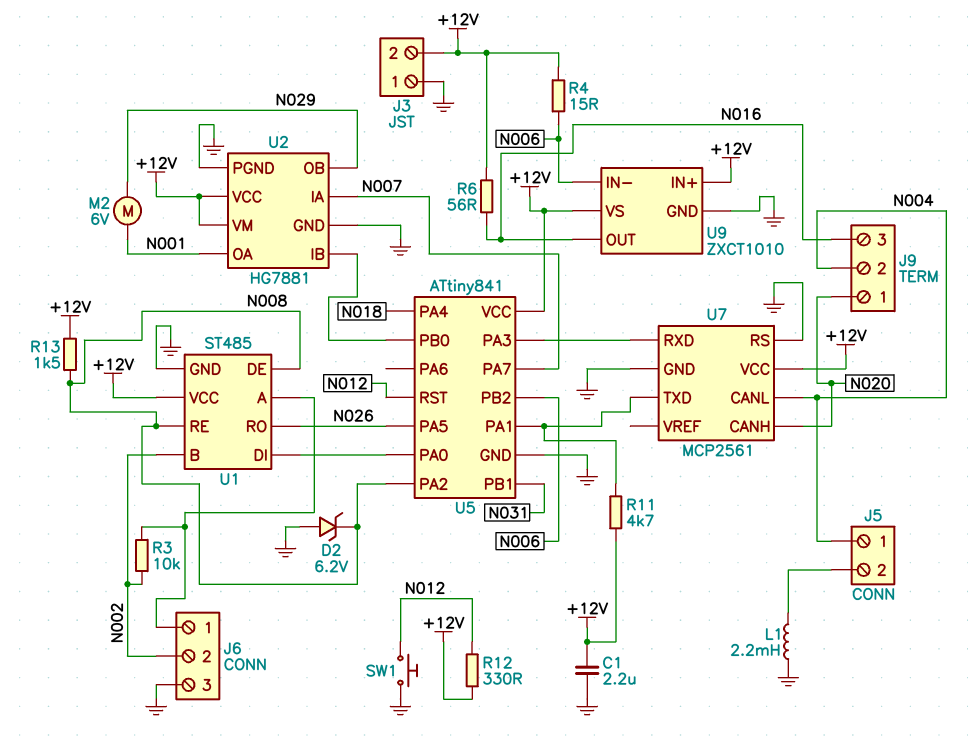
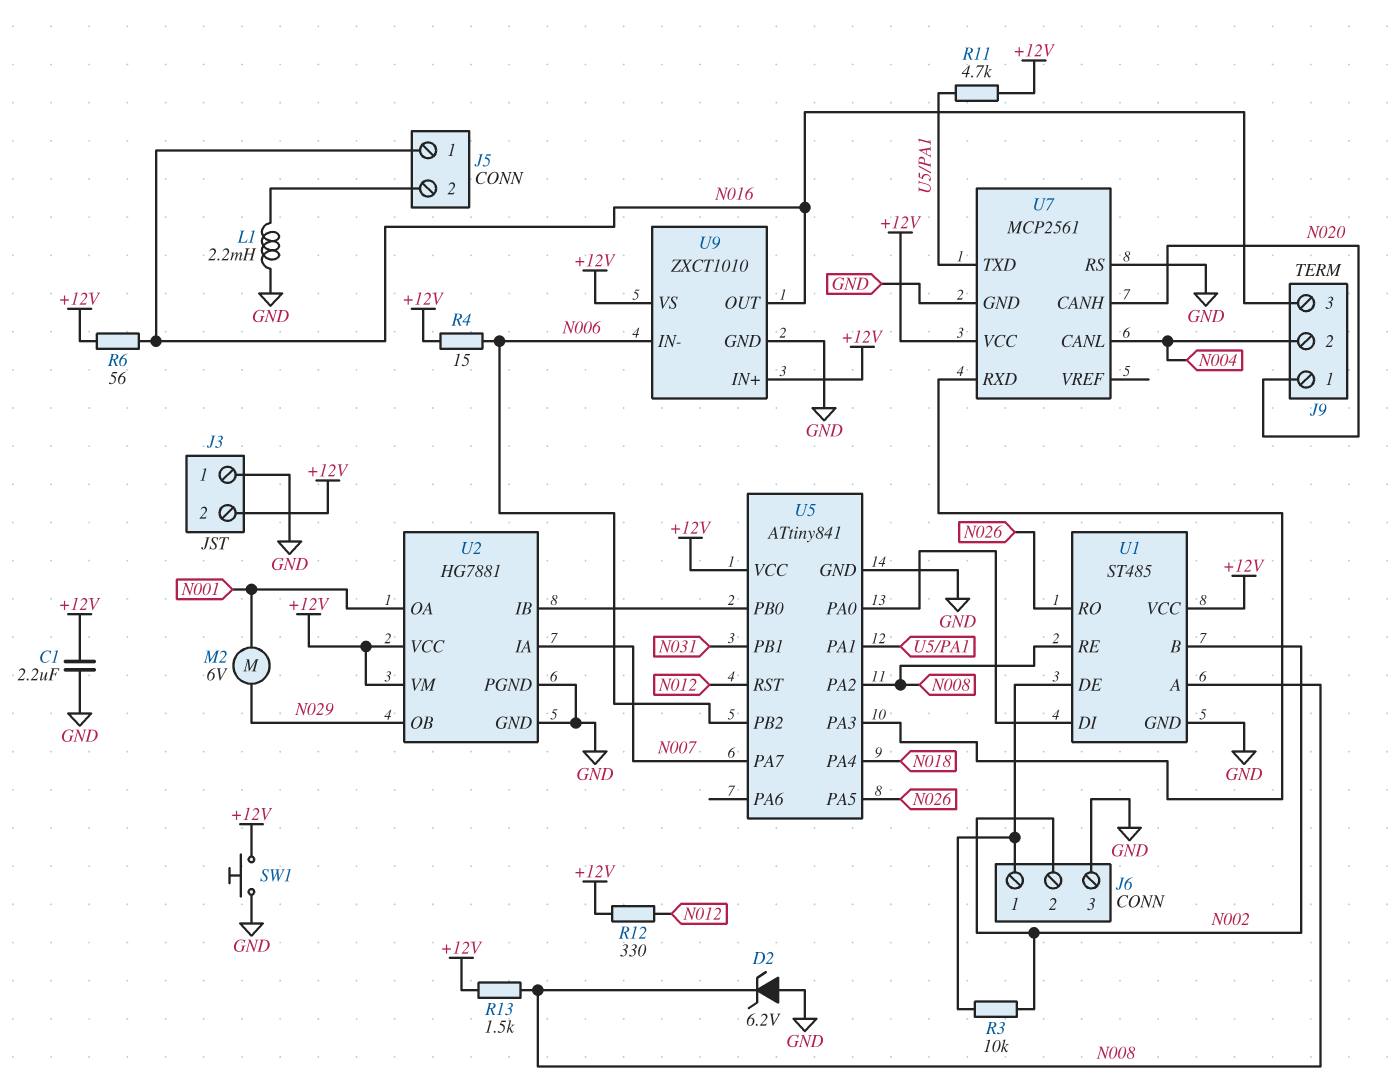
J5 pin 1: N004 -> N016
SW1: button (GND, N012) -> button (+12V, GND)
U1 pin A: J6/1 -> N008
U1 pin DE: N008 -> J6/1

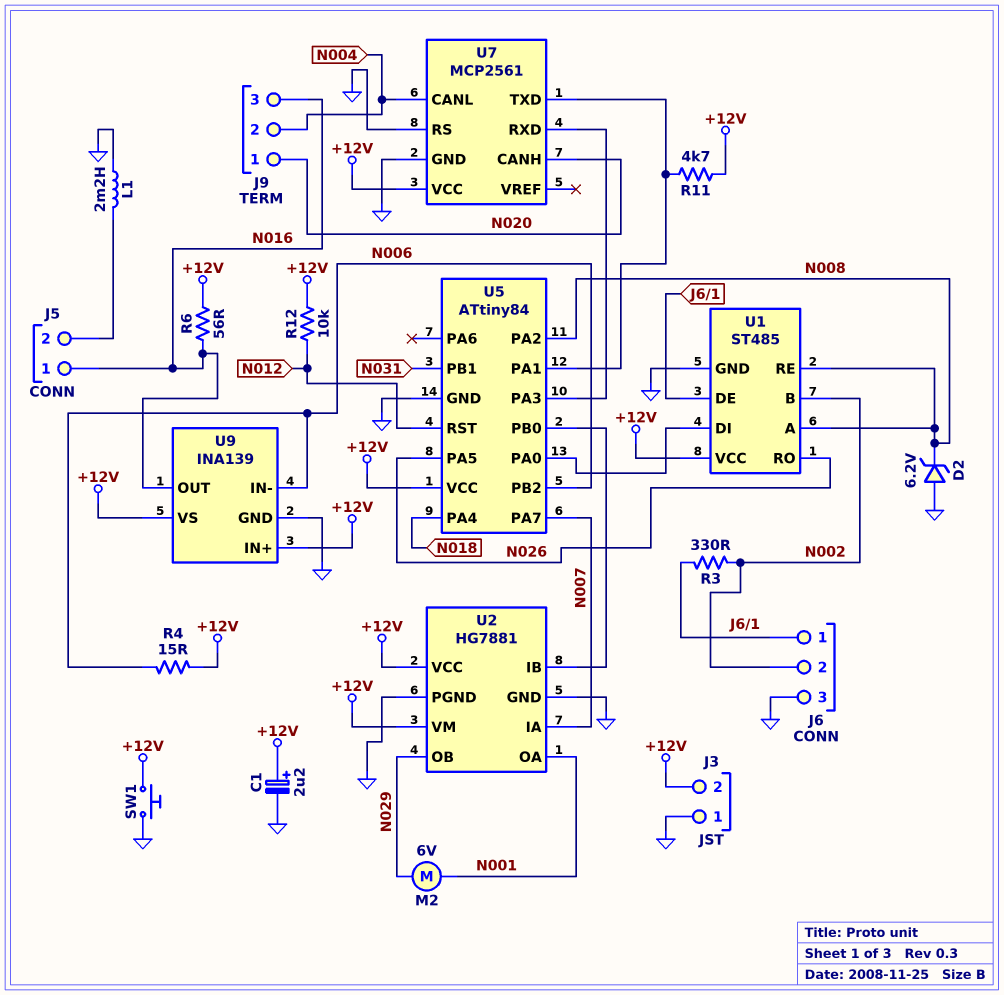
C1: 2.2uF (+12V, GND) -> 2.2uF (plus +12V, minus GND)
R3: 10k (J6/1, N002) -> 330 (J6/1, N002)
R12: 330 (+12V, N012) -> 10k (+12V, N012)
R13: 1.5k (+12V, N008) -> none
U5: ATtiny841 -> ATtiny84
U9: ZXCT1010 -> INA139

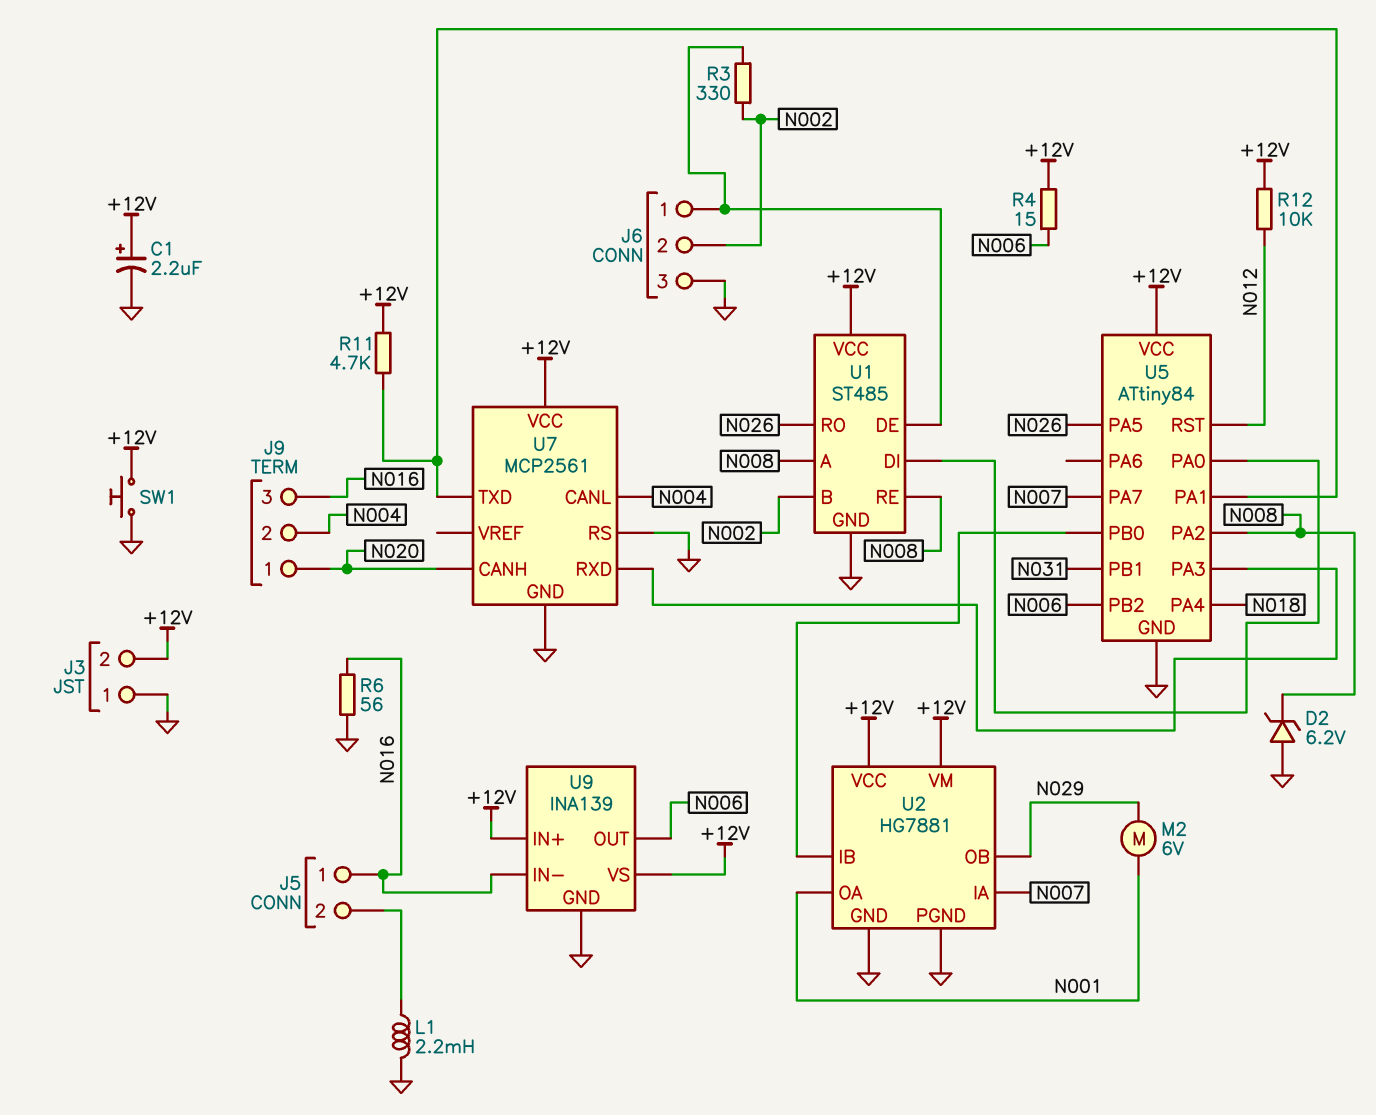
R6: 56 (+12V, N016) -> 56 (GND, N016)
U9 pin IN-: N006 -> N016
U9 pin OUT: N016 -> N006

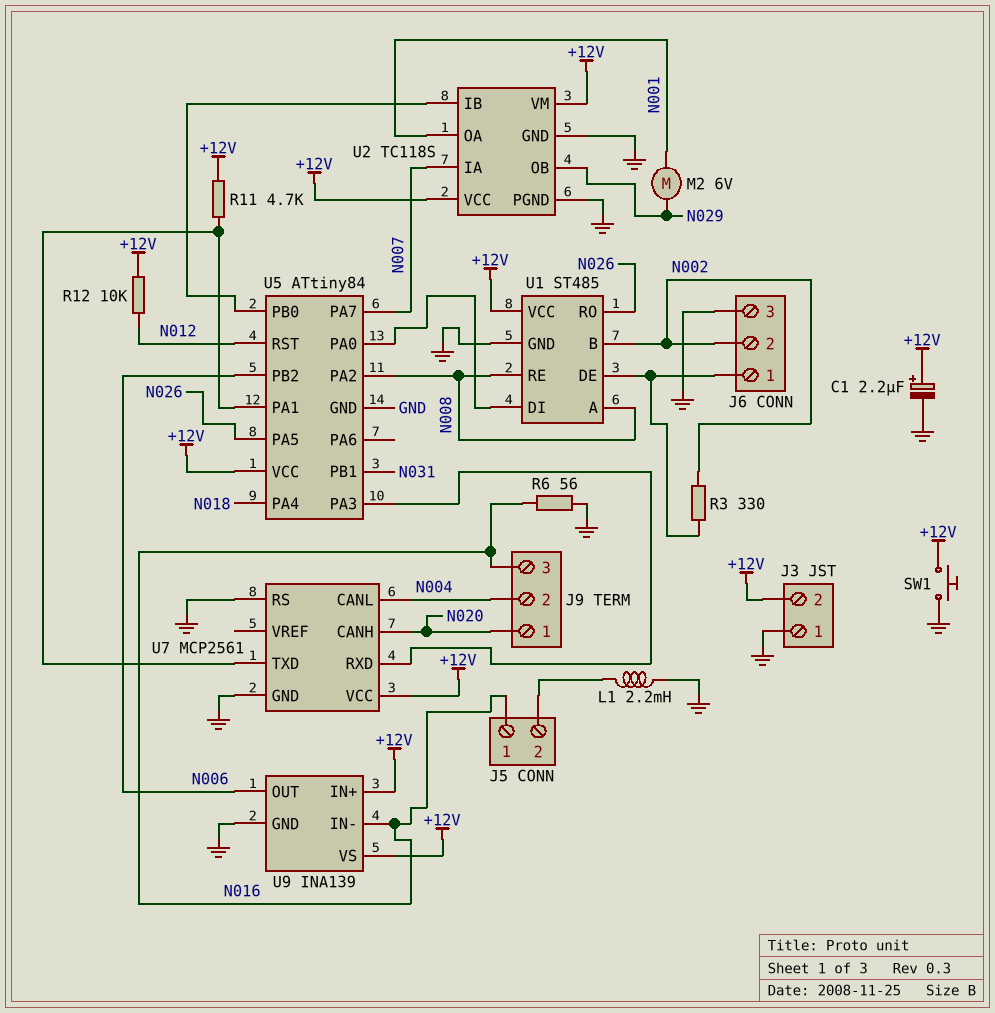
D2: zener 6.2V (A GND, K N008) -> none
R4: 15 (+12V, N006) -> none
U2: HG7881 -> TC118S

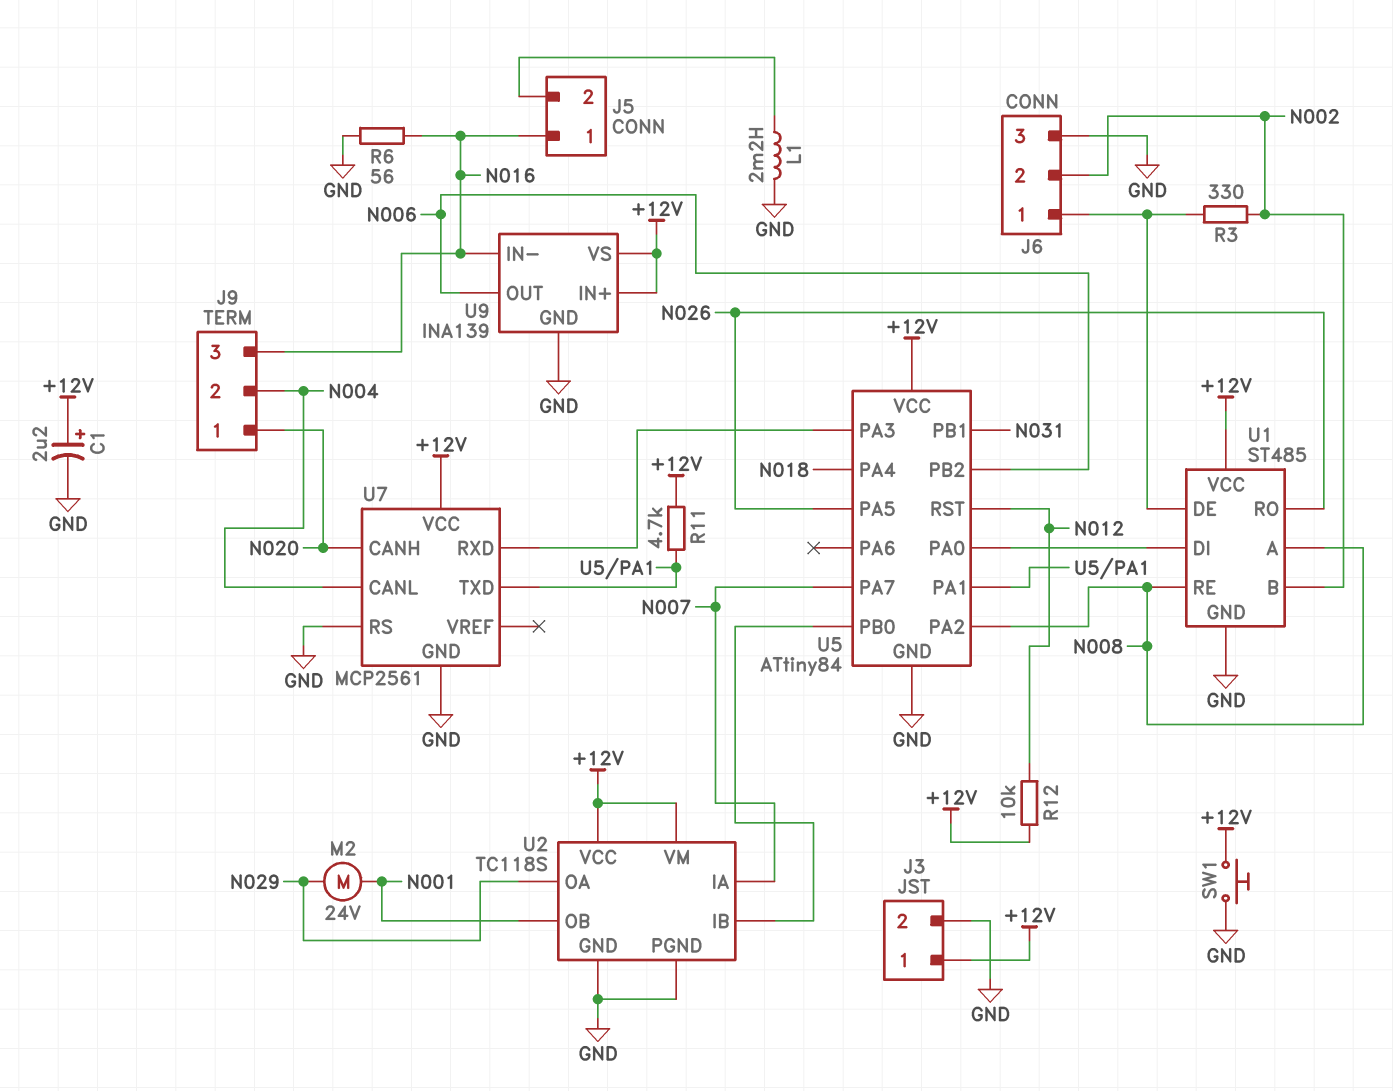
J3 pin 1: GND -> +12V
J3 pin 2: +12V -> GND
M2: motor 6V (N001, N029) -> motor 24V (N001, N029)
U2 pin OA: N001 -> N029
U2 pin OB: N029 -> N001

